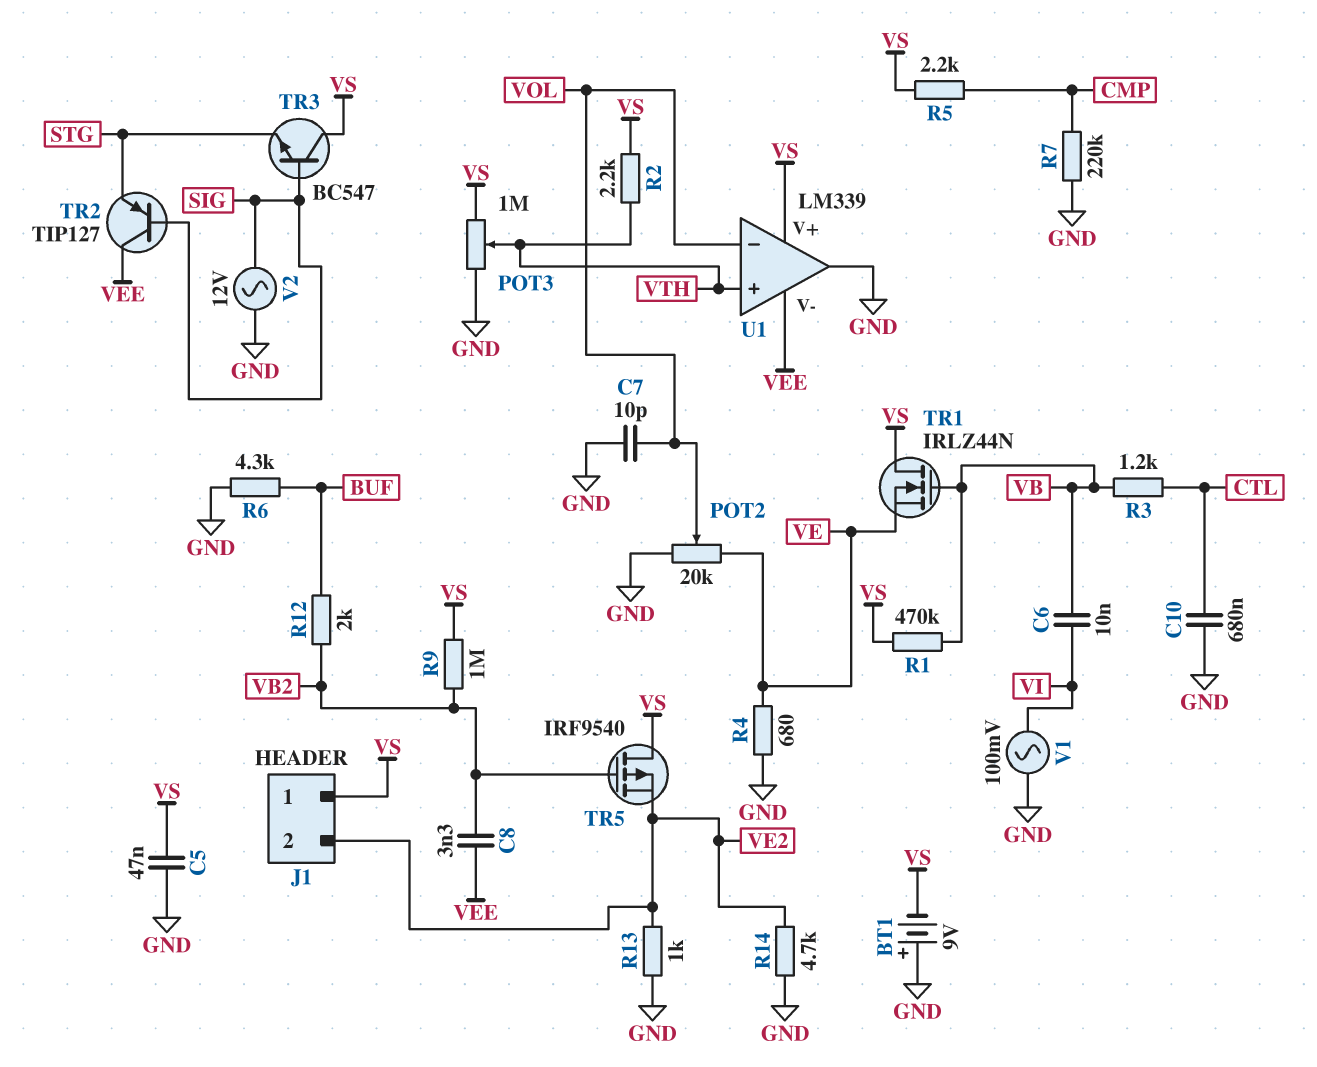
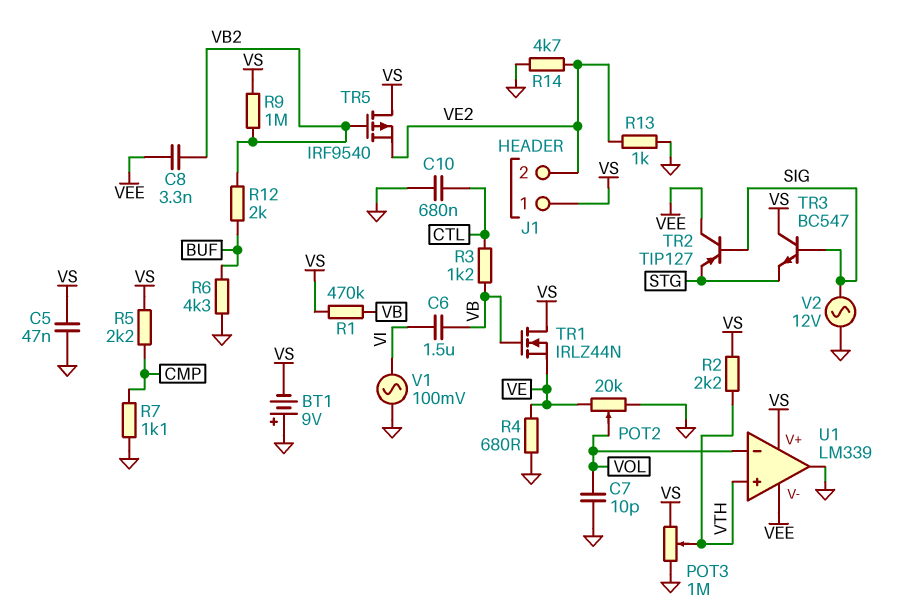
C6: 10nF (VB, VI) -> 1.5uF (VB, VI)
R7: 220k (CMP, GND) -> 1.1k (CMP, GND)

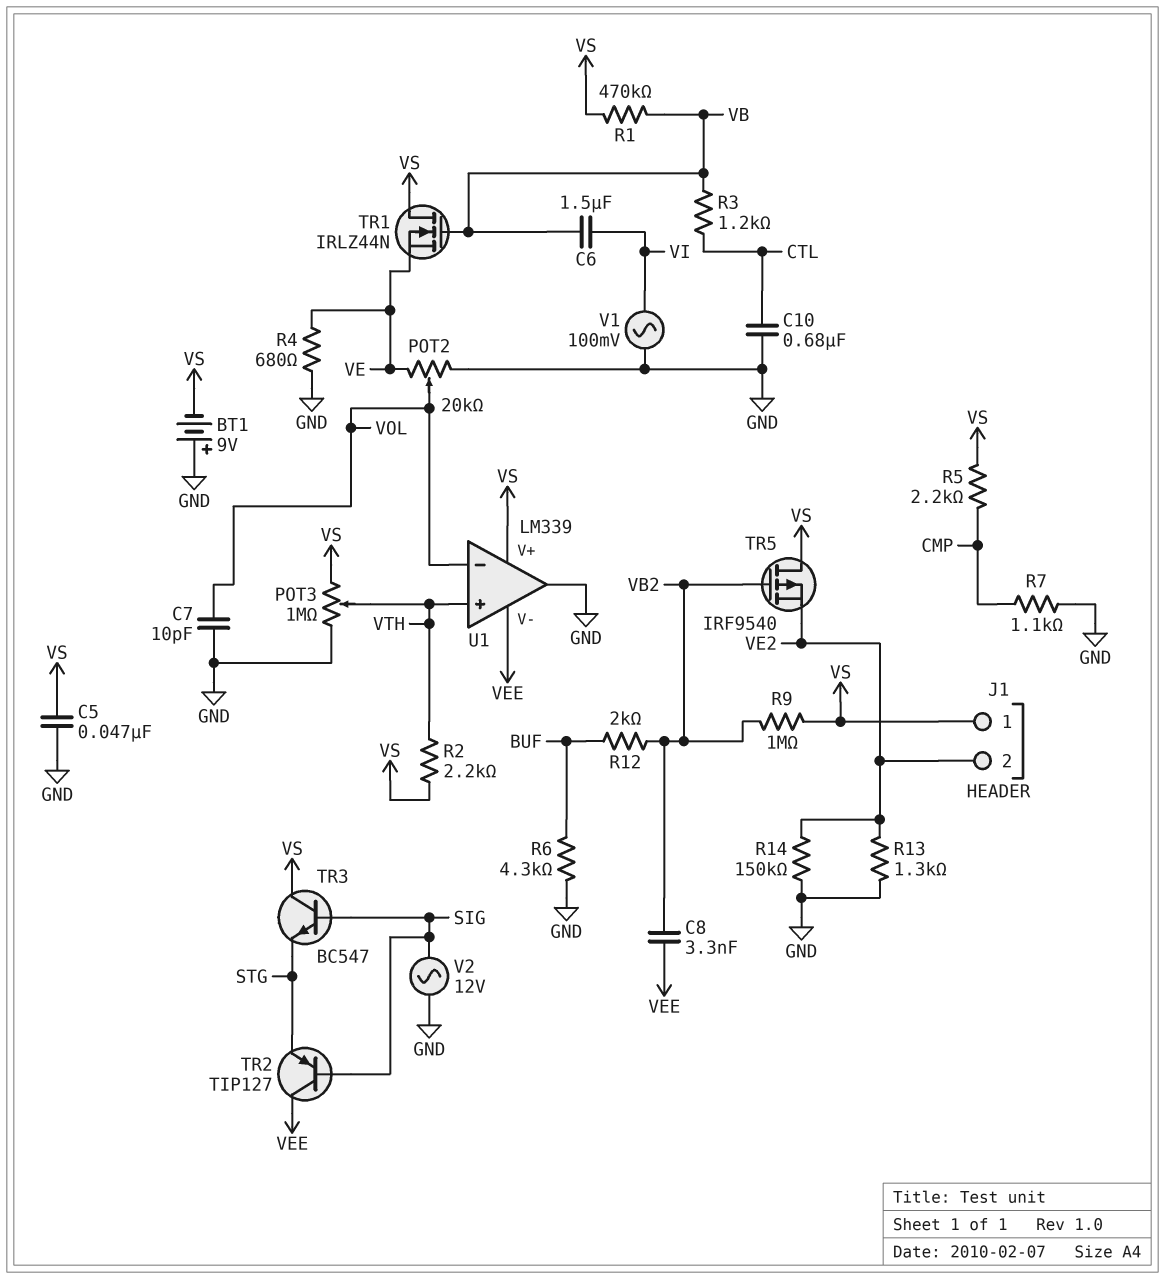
R13: 1k (GND, VE2) -> 1.3k (GND, VE2)
R14: 4.7k (GND, VE2) -> 150k (GND, VE2)

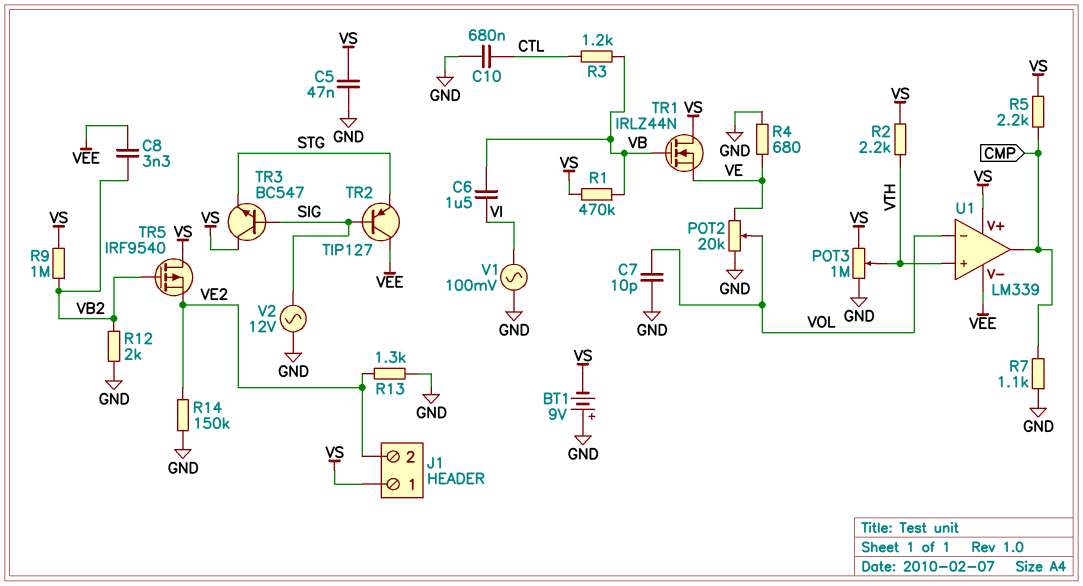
R6: 4.3k (BUF, GND) -> none
R12: 2k (BUF, VB2) -> 2k (GND, VB2)
U1 pin out: GND -> CMP

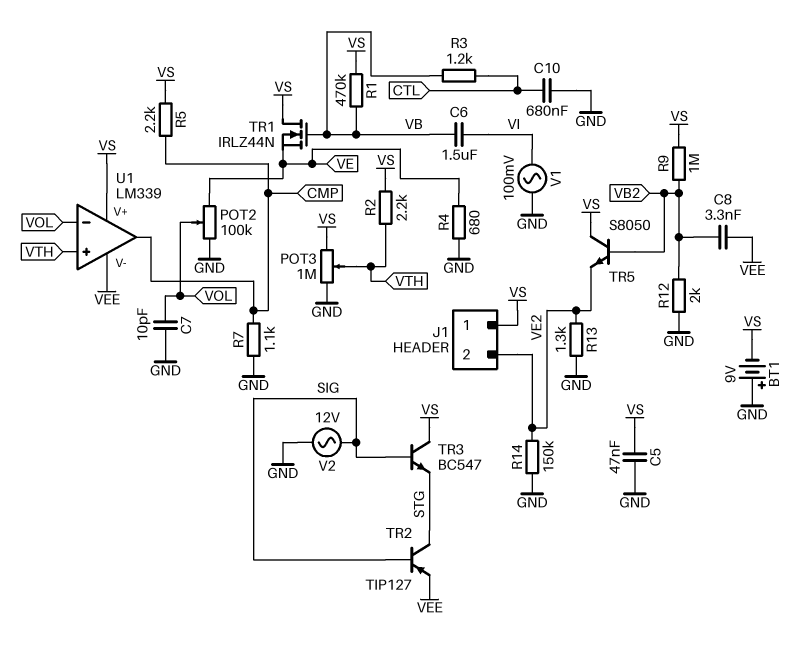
POT2: 20k (GND, VE, wiper VOL) -> 100k (GND, VE, wiper VOL)
TR2: PNP TIP127 (B SIG, C VEE, E STG) -> PNP TIP127 (B SIG, C STG, E VEE)
TR5: PMOS IRF9540 (G VB2, D VS, S VE2) -> NPN S8050 (B VB2, C VS, E VE2)

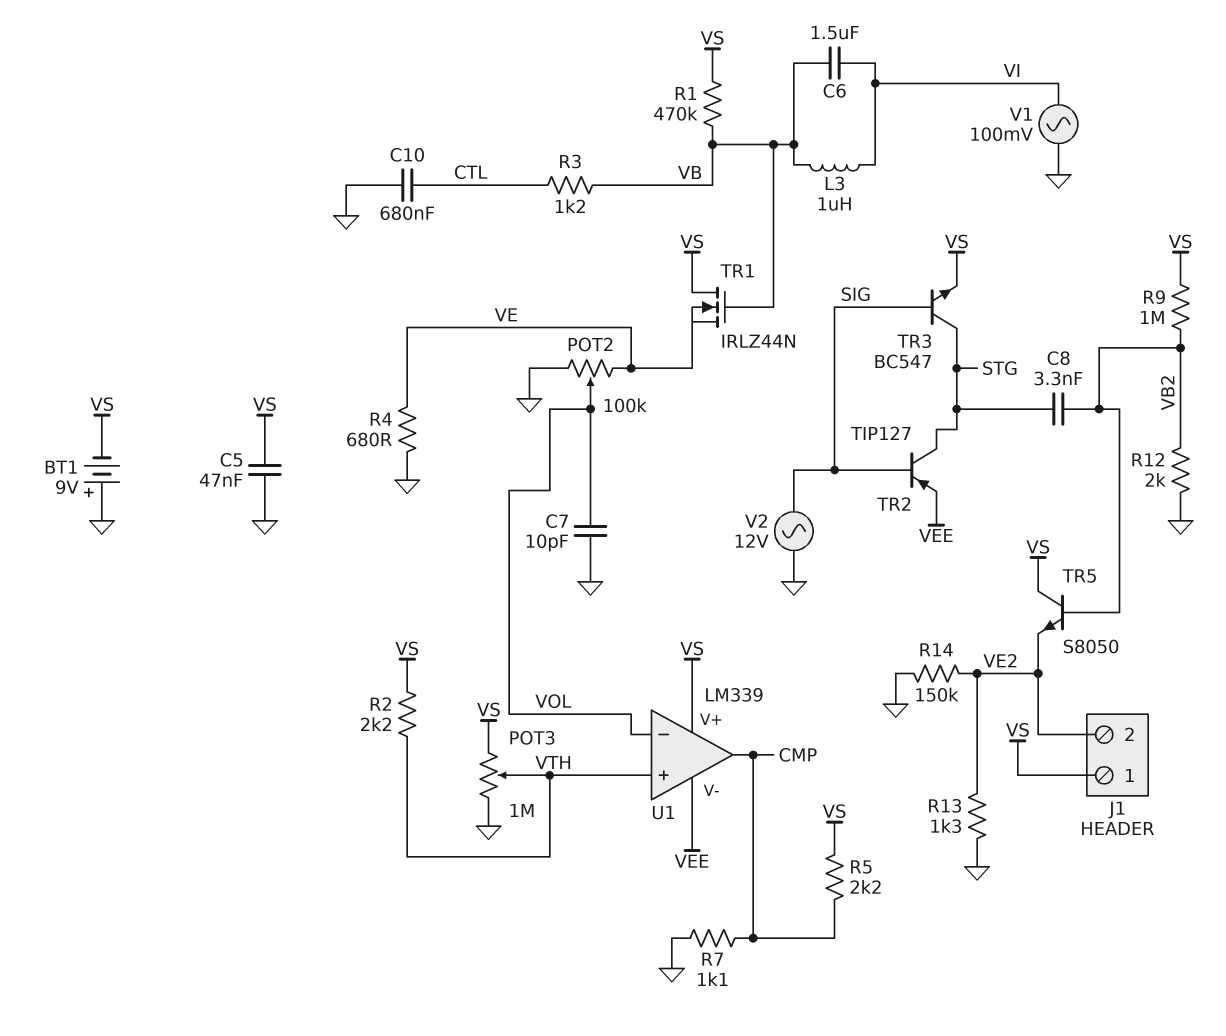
C8: 3.3nF (VB2, VEE) -> 3.3nF (STG, VB2)
L3: none -> 1uH (VB, VI)
TR3: NPN BC547 (B SIG, C VS, E STG) -> NPN BC547 (B SIG, C STG, E VS)

